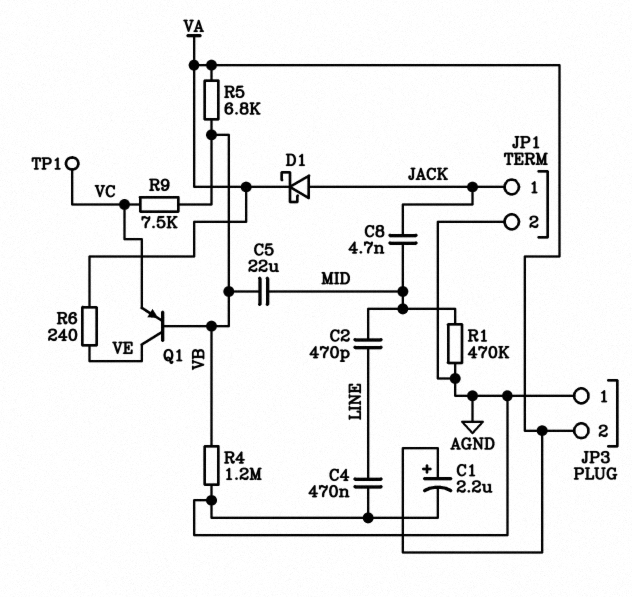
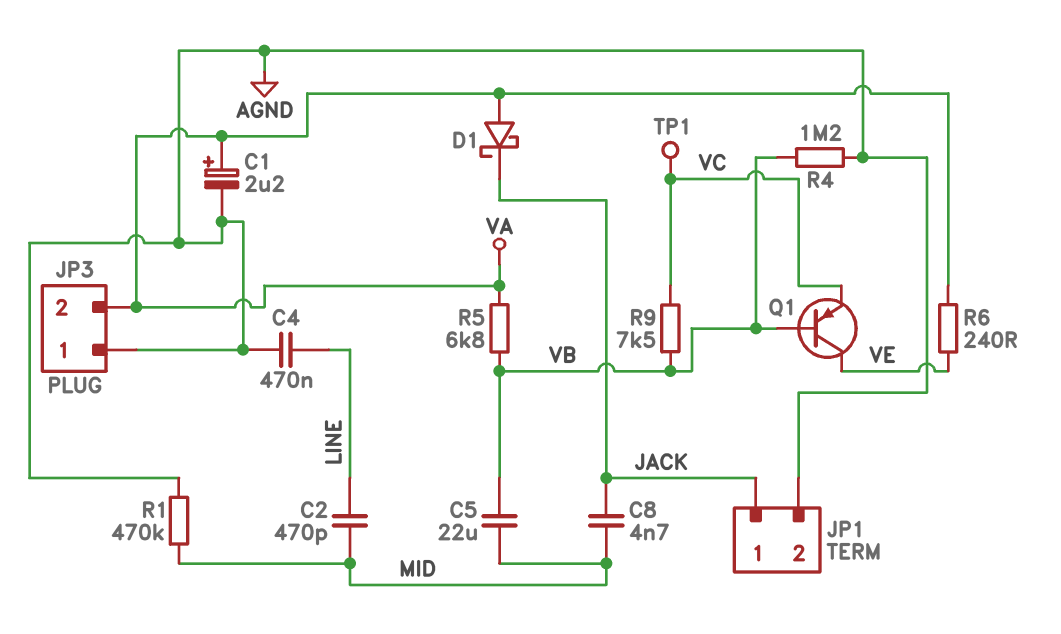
D1: schottky (A JACK, K VA) -> schottky (A VA, K JACK)

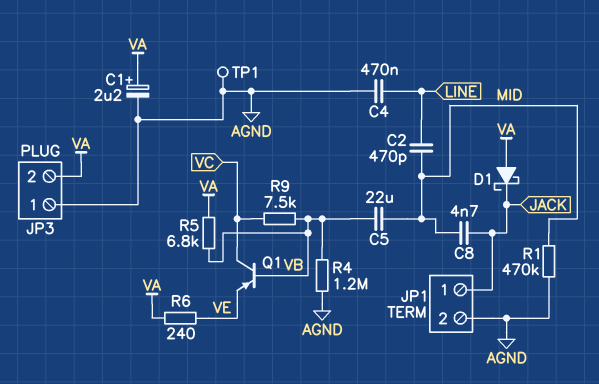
Q1: PNP (B VB, C VE, E VC) -> PNP (B VB, C VC, E VE)
TP1: test point (VC) -> test point (AGND)

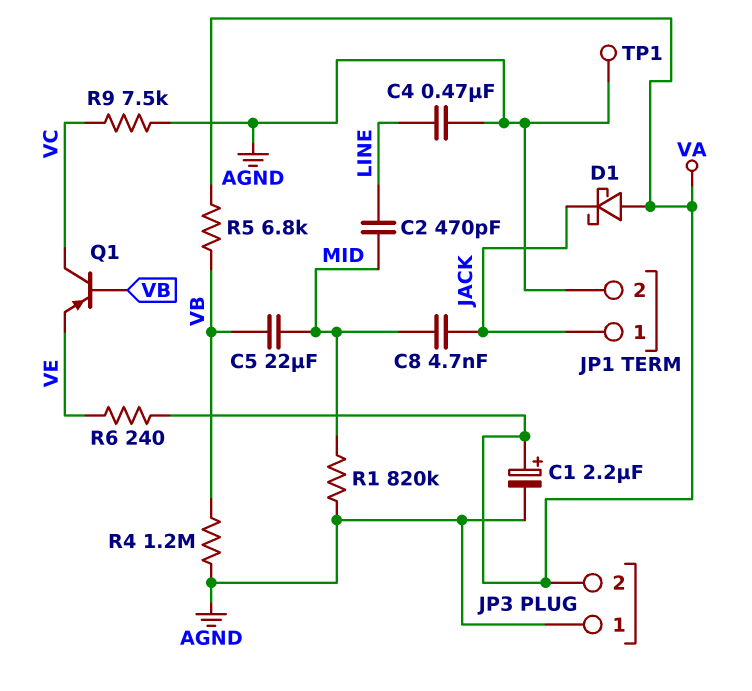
R1: 470k (AGND, MID) -> 820k (AGND, MID)
R9: 7.5k (VB, VC) -> 7.5k (AGND, VC)

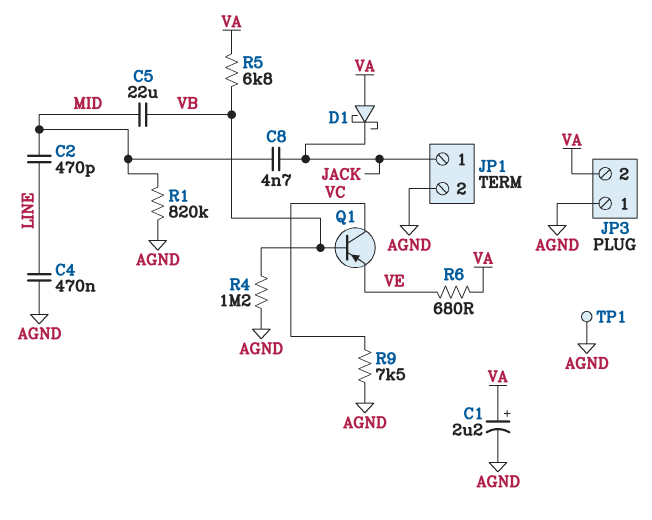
R6: 240 (VA, VE) -> 680 (VA, VE)

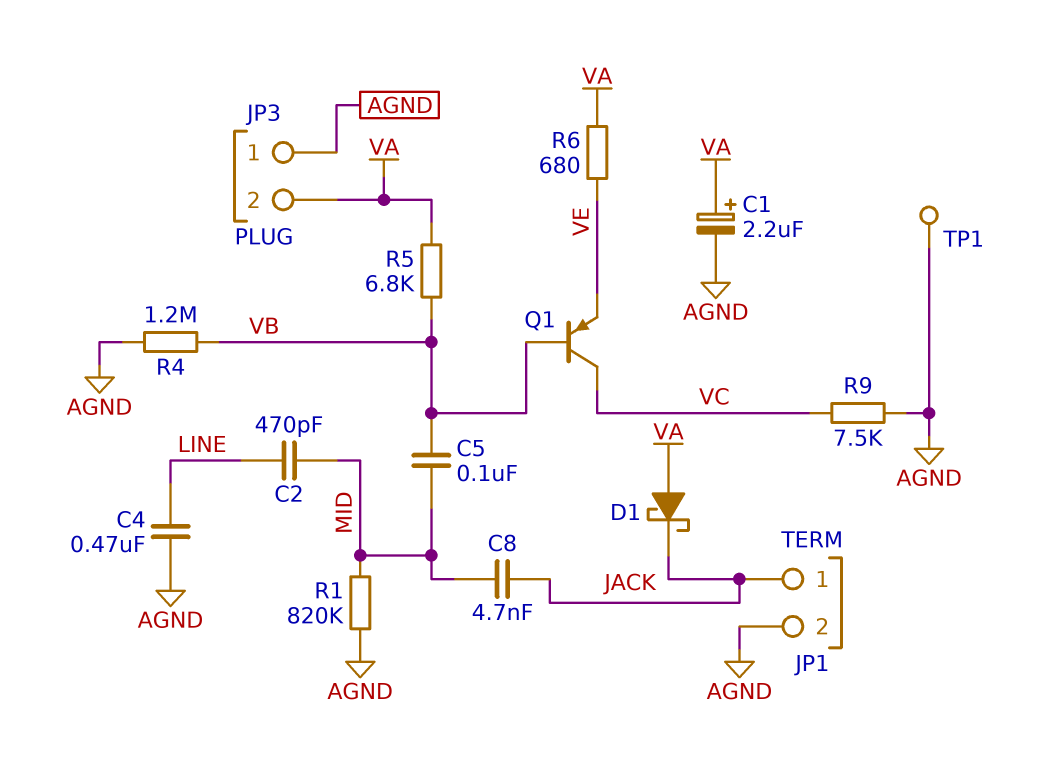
C5: 22uF (MID, VB) -> 100nF (MID, VB)

